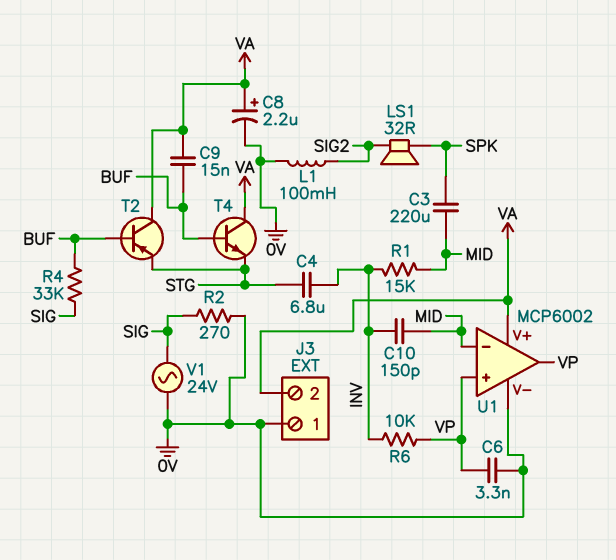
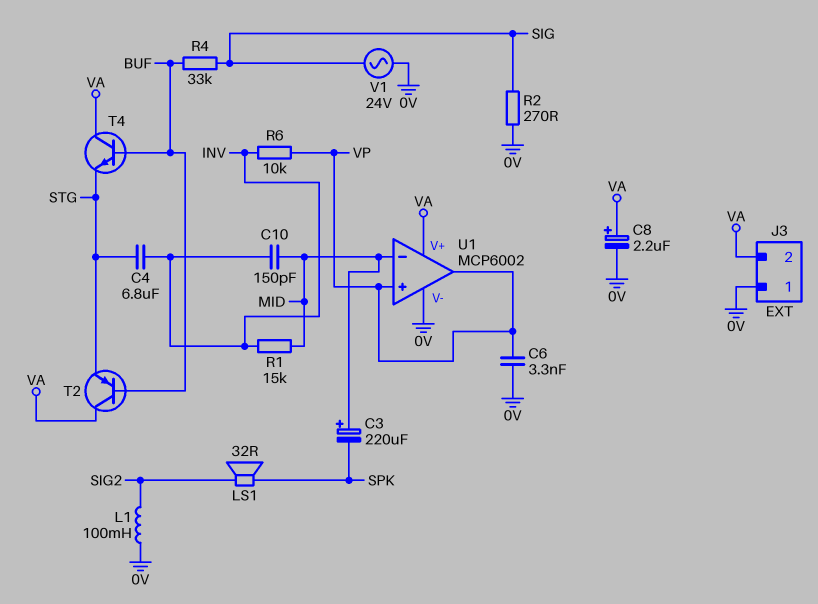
C3: 220uF (MID, SPK) -> 220uF (plus MID, minus SPK)
C9: 15nF (BUF, VA) -> none

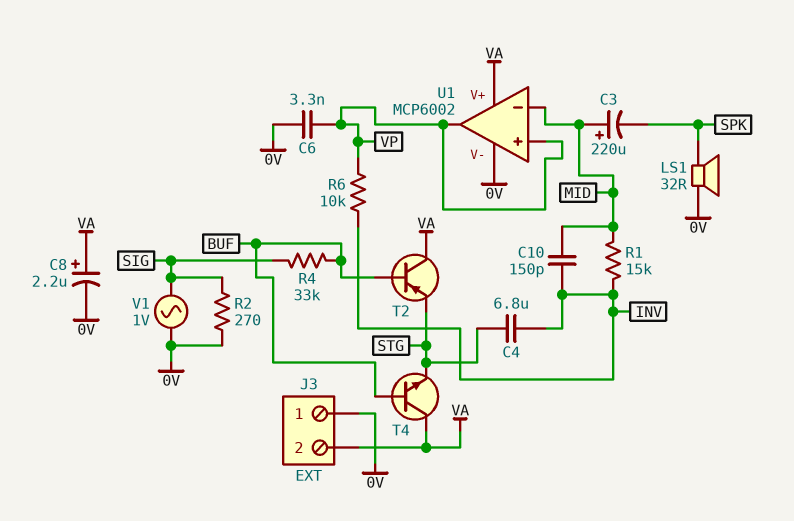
L1: 100mH (0V, SIG2) -> none
LS1: speaker 32R (SIG2, SPK) -> speaker 32R (0V, SPK)
V1: AC 24V (0V, SIG) -> AC 1V (0V, SIG)

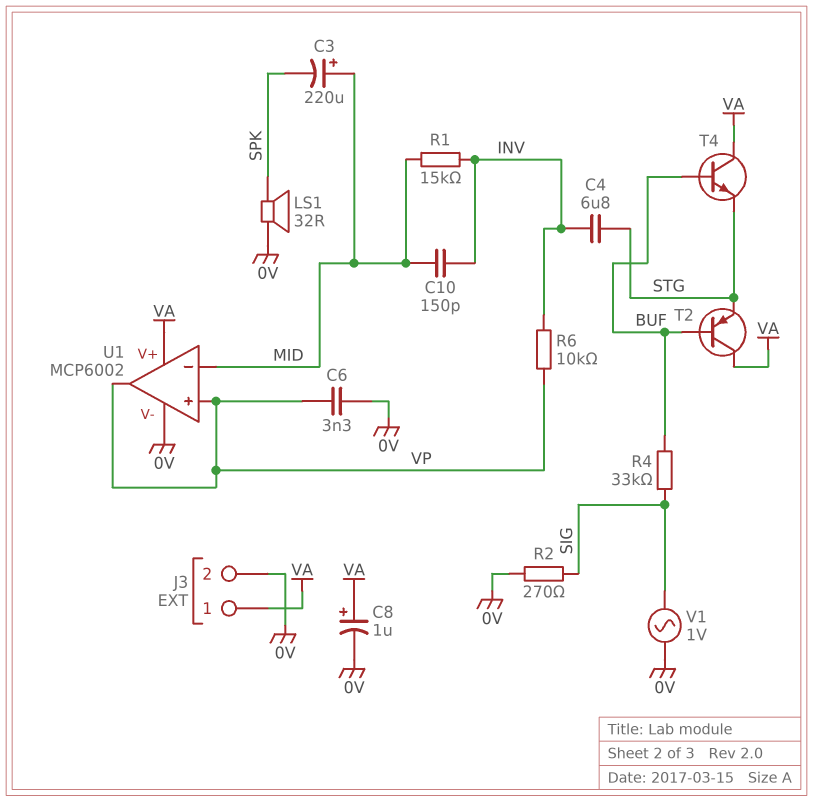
C8: 2.2uF (plus VA, minus 0V) -> 1uF (plus VA, minus 0V)
J3 pin 1: 0V -> VA
J3 pin 2: VA -> 0V

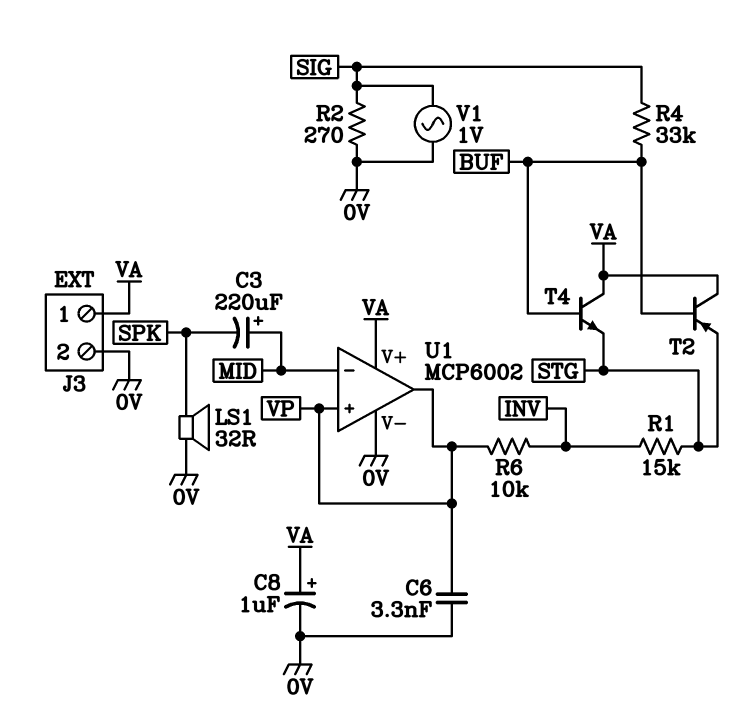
C4: 6.8uF (INV, STG) -> none
C10: 150pF (INV, MID) -> none
R1: 15k (INV, MID) -> 15k (INV, STG)

